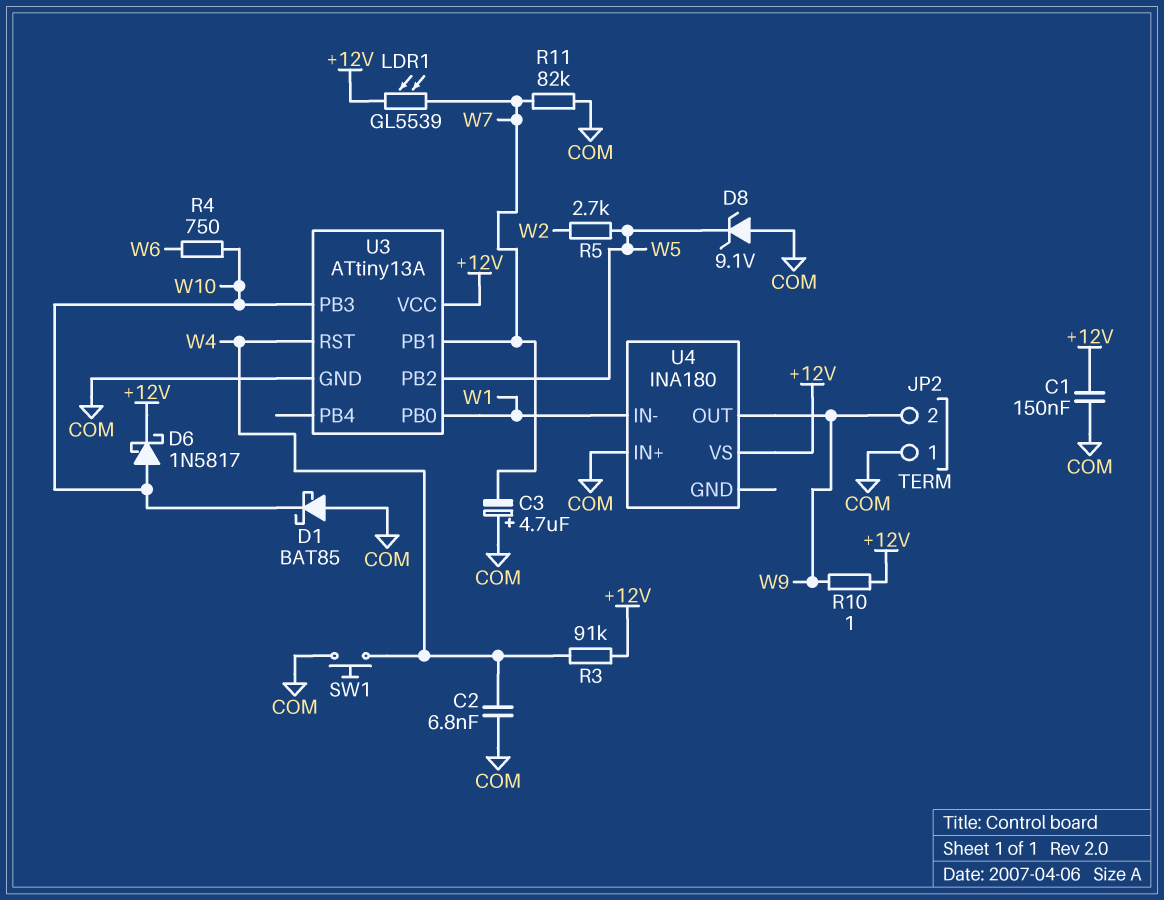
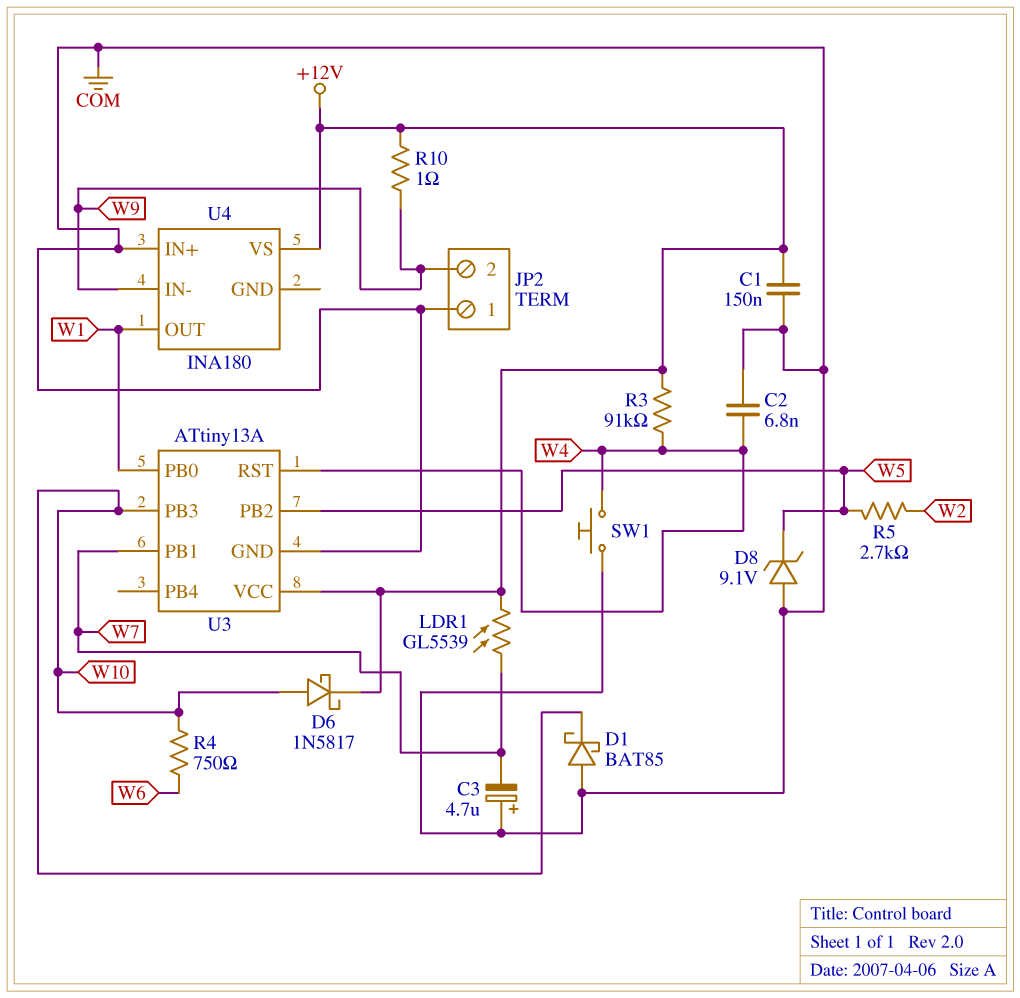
R11: 82k (COM, W7) -> none
U4 pin IN-: W1 -> W9
U4 pin OUT: W9 -> W1

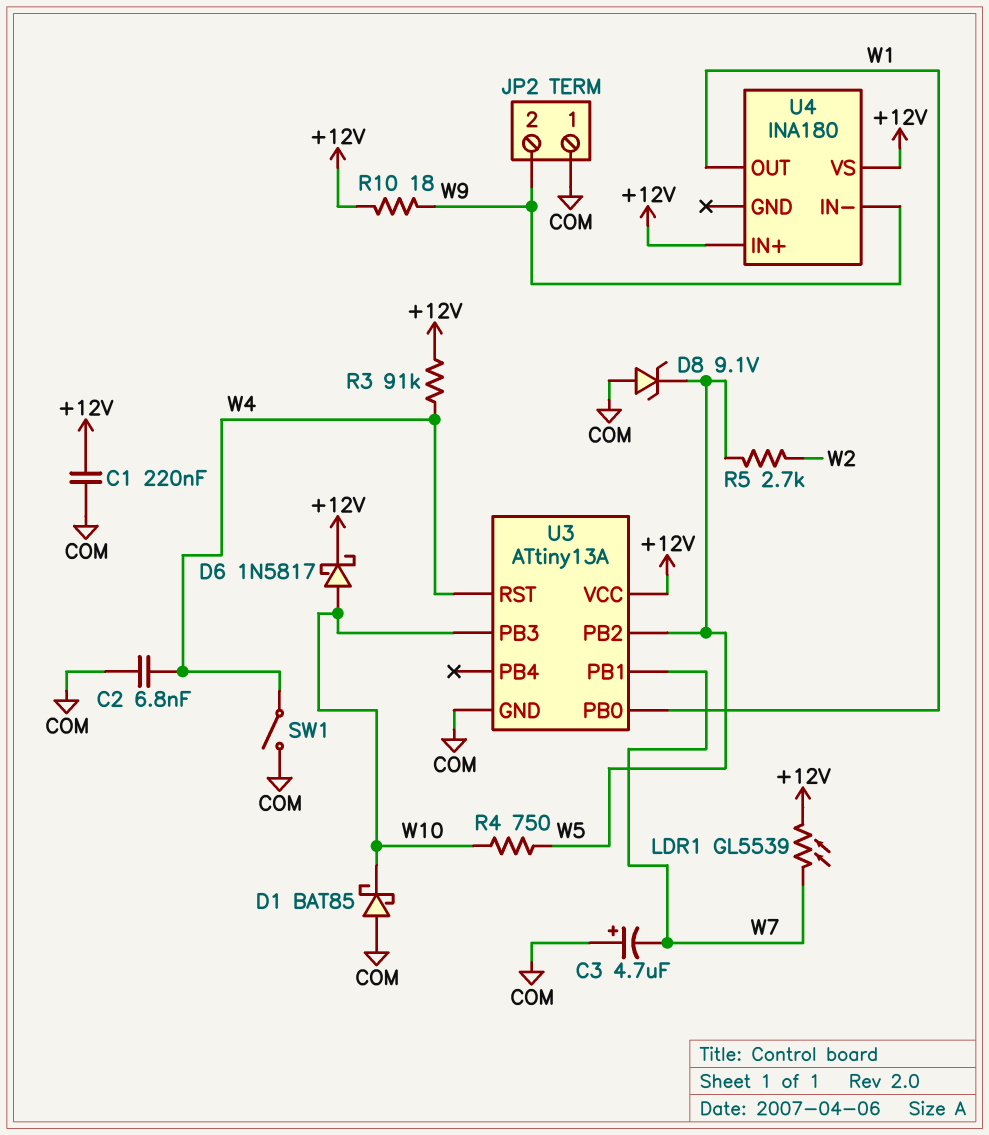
C1: 150nF (+12V, COM) -> 220nF (+12V, COM)
R4: 750 (W6, W10) -> 750 (W5, W10)
R10: 1 (+12V, W9) -> 18 (+12V, W9)
SW1: button (COM, W4) -> switch (COM, W4)
U4 pin IN+: COM -> +12V

